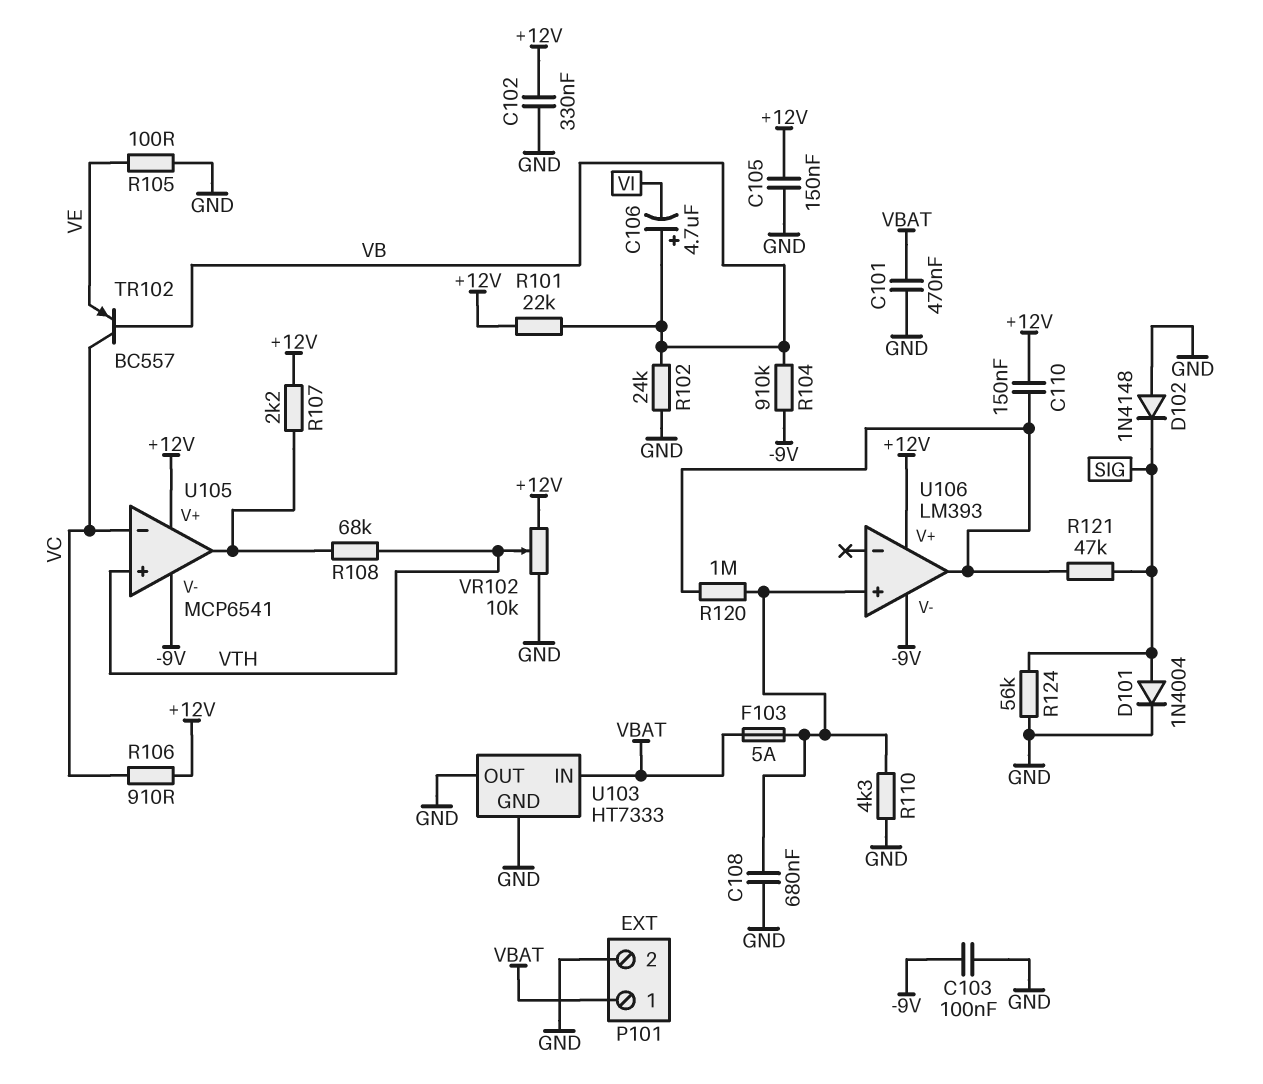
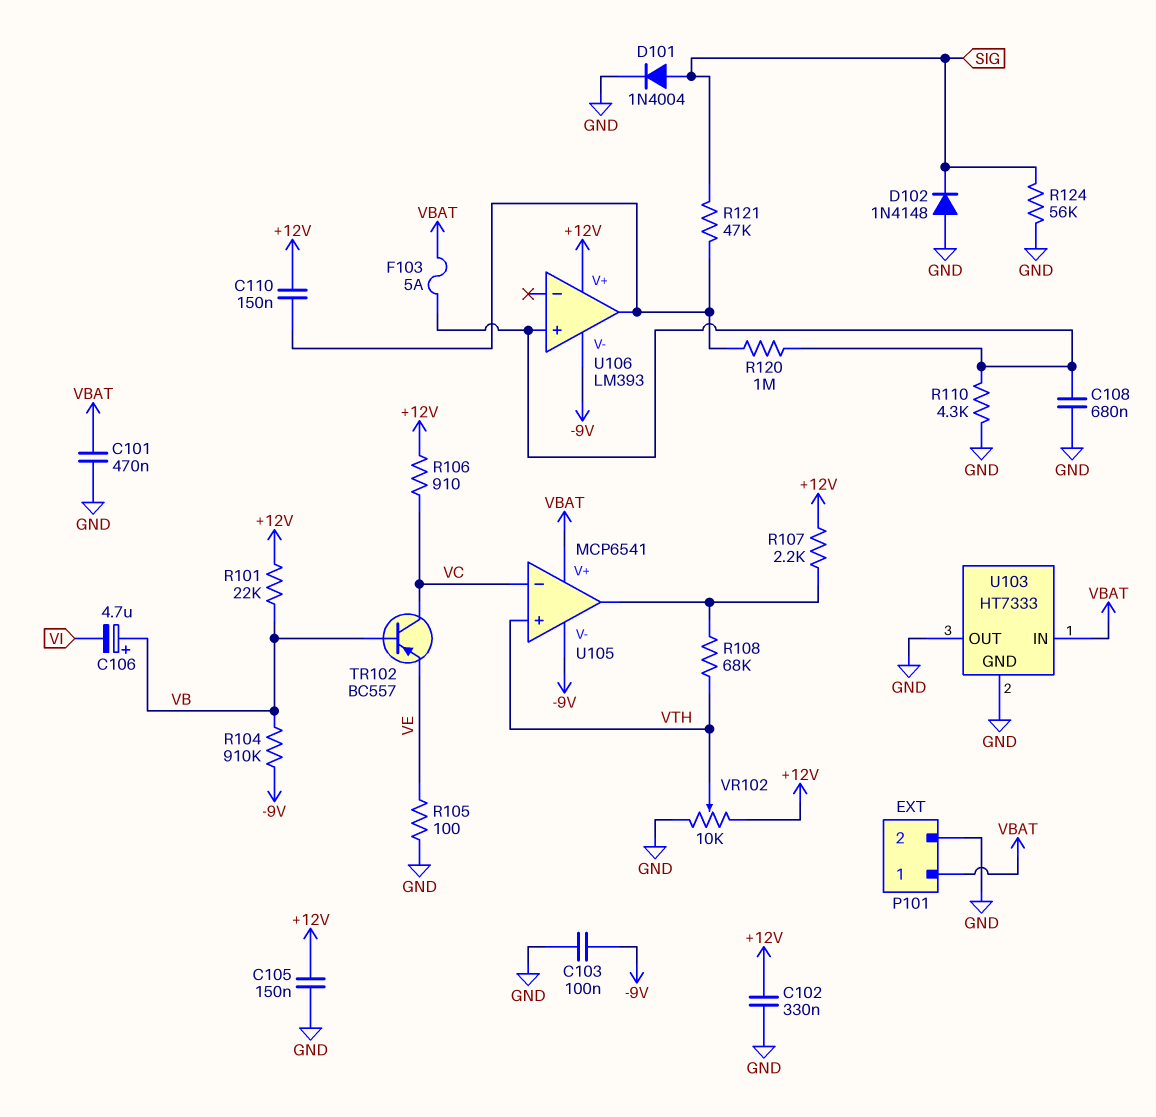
R102: 24k (GND, VB) -> none
U105 pin V+: +12V -> VBAT

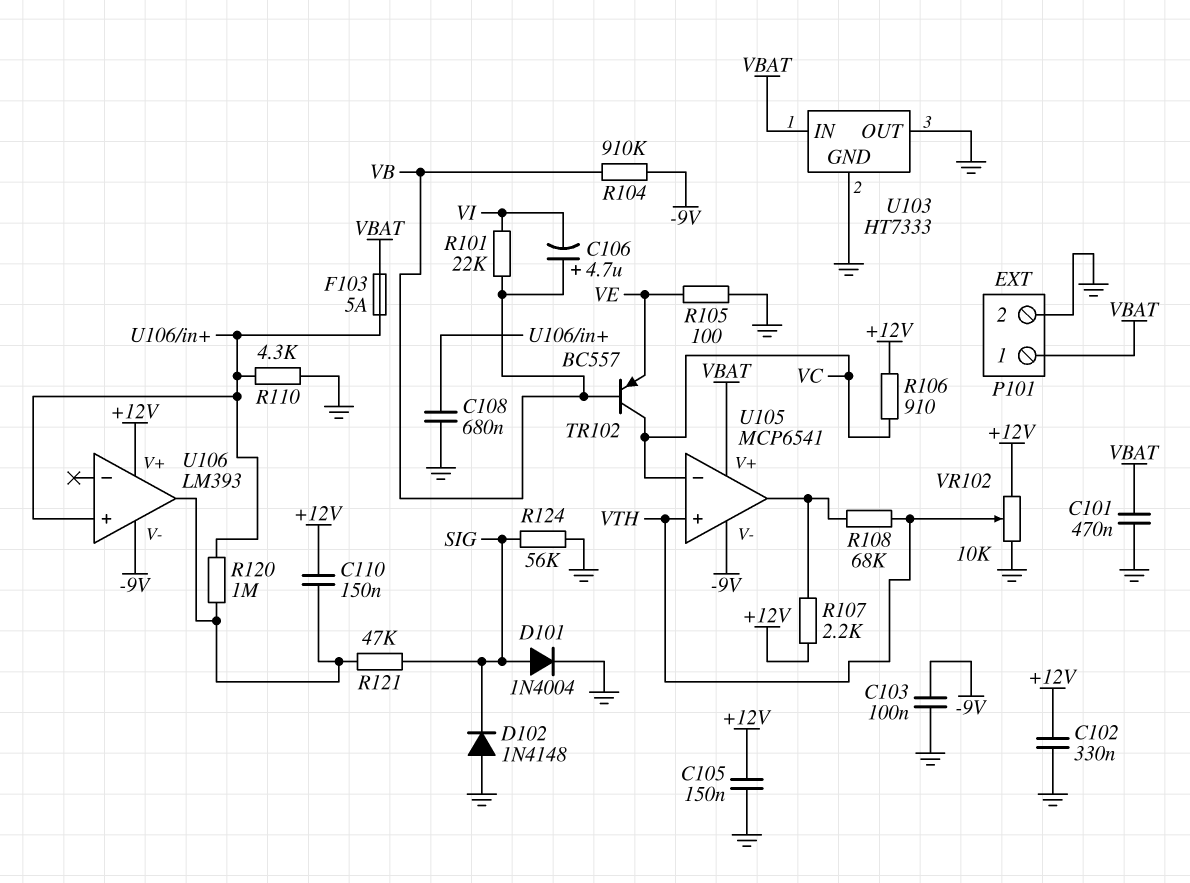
R101: 22k (+12V, VB) -> 22k (VB, VI)

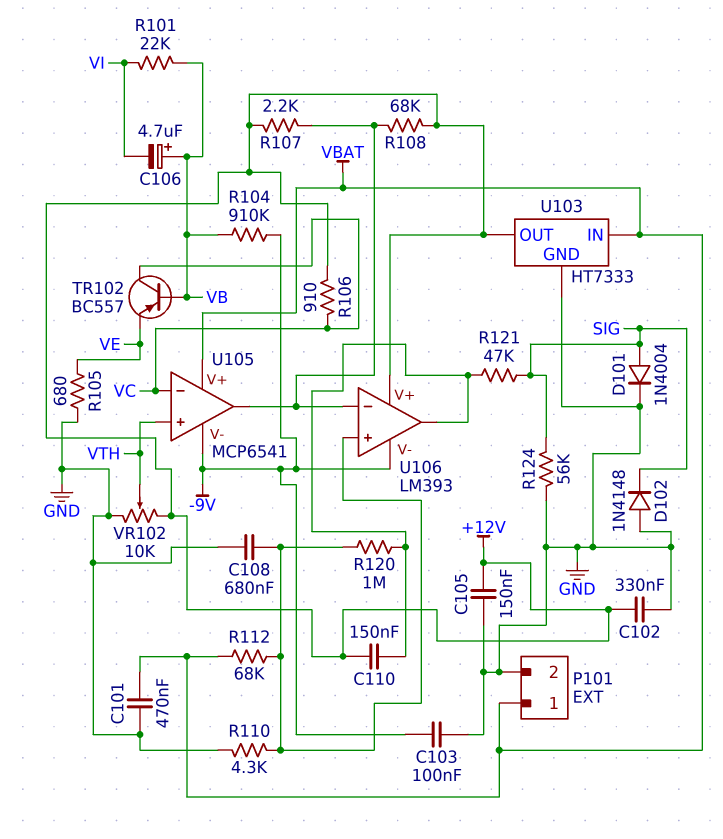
F103: 5A (U106/in+, VBAT) -> none
R105: 100 (GND, VE) -> 680 (GND, VE)
R108: 68k (U105/out, VTH) -> 68k (+12V, U105/out)
R112: none -> 68k (U106/in+, VBAT)
U103 pin OUT: GND -> +12V
U106 pin in-: none -> U105/out

